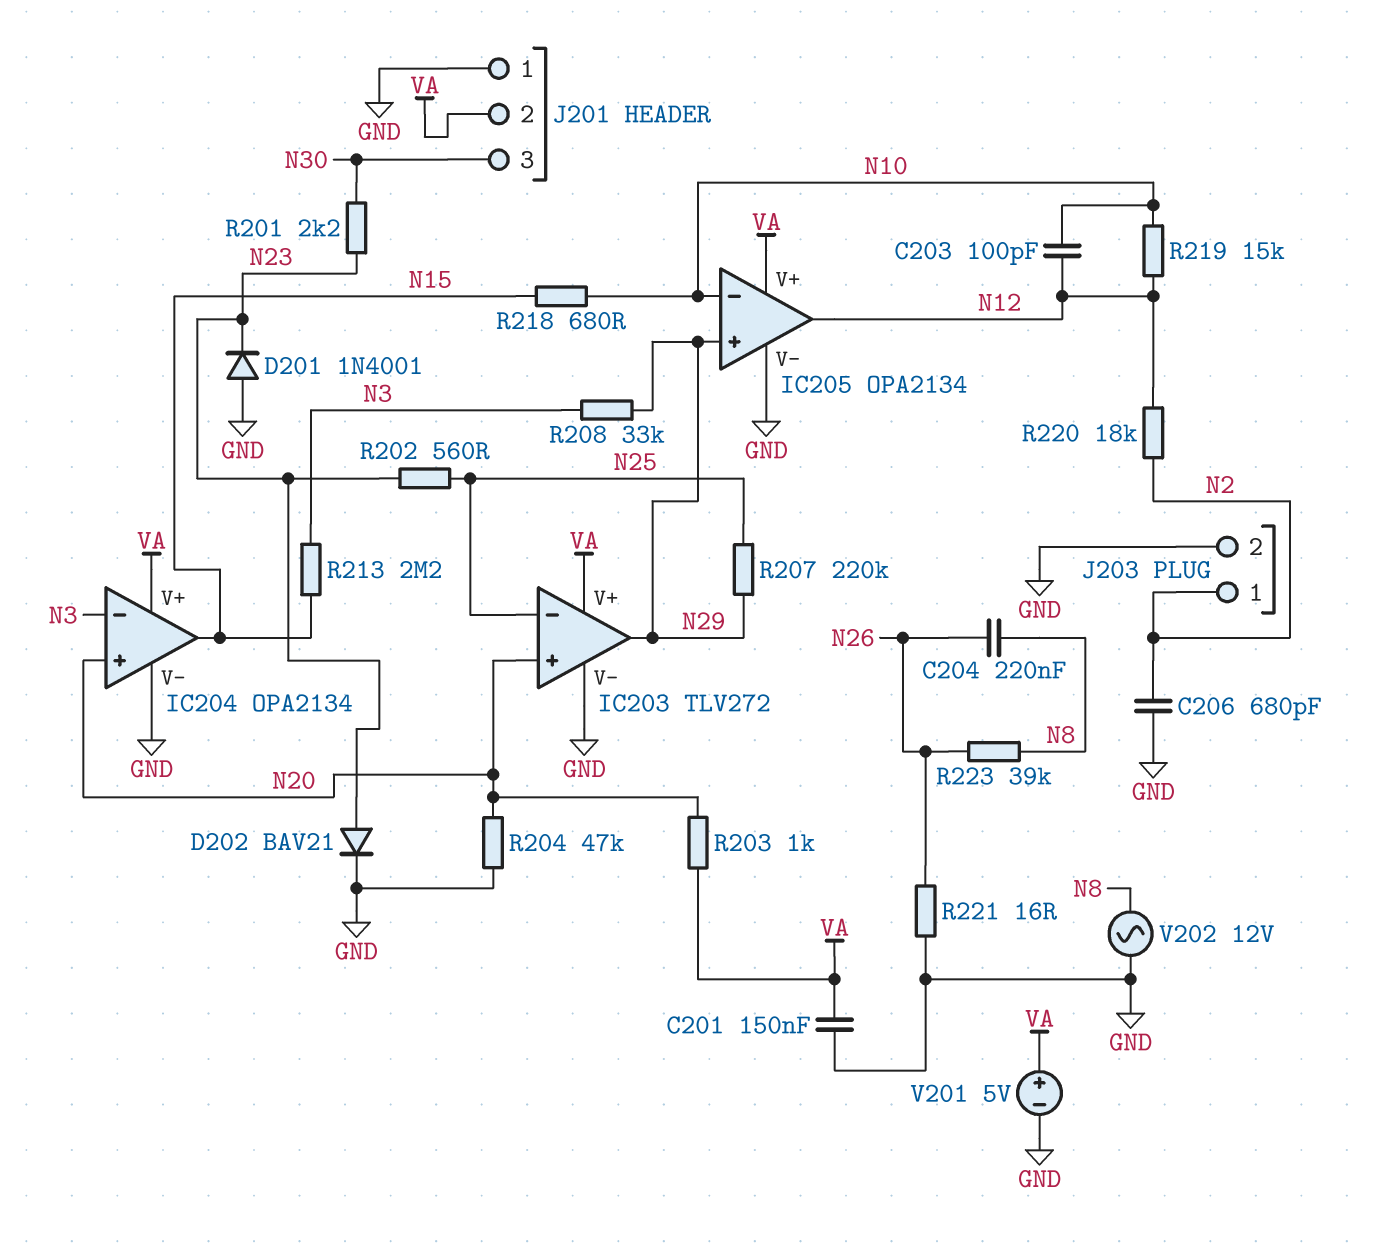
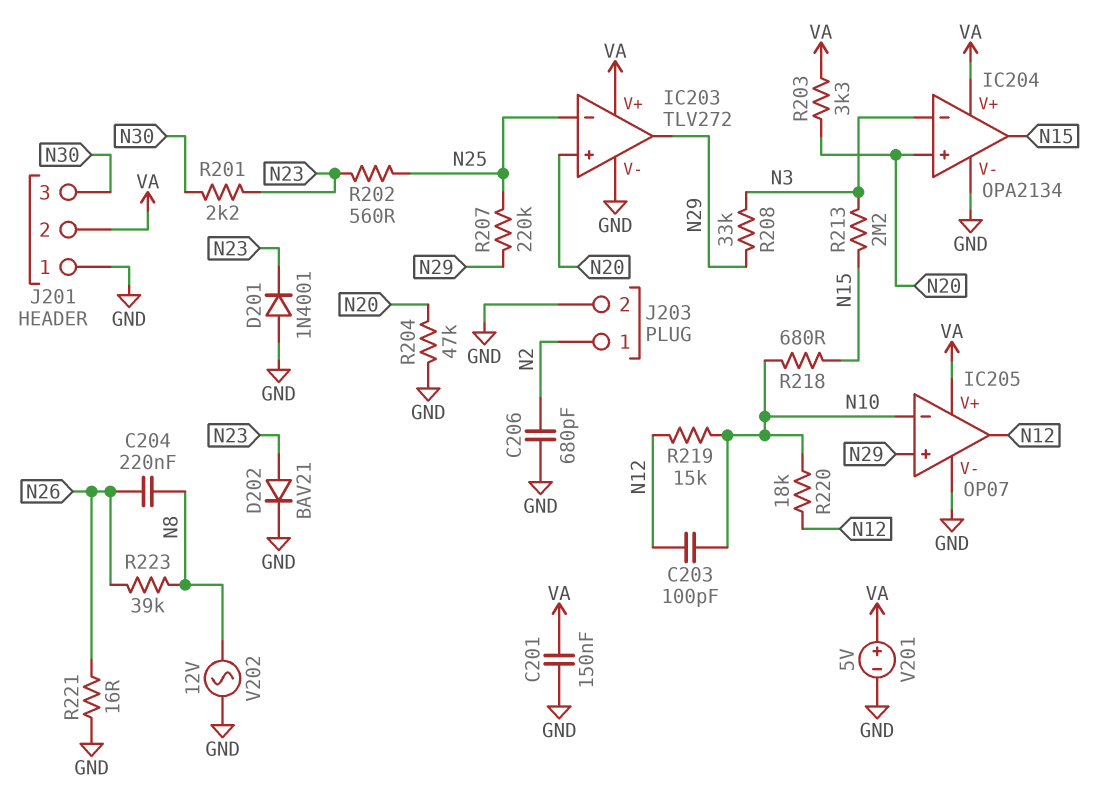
IC205: OPA2134 -> OP07
R203: 1k (N20, VA) -> 3.3k (N20, VA)
R220: 18k (N2, N12) -> 18k (N10, N12)

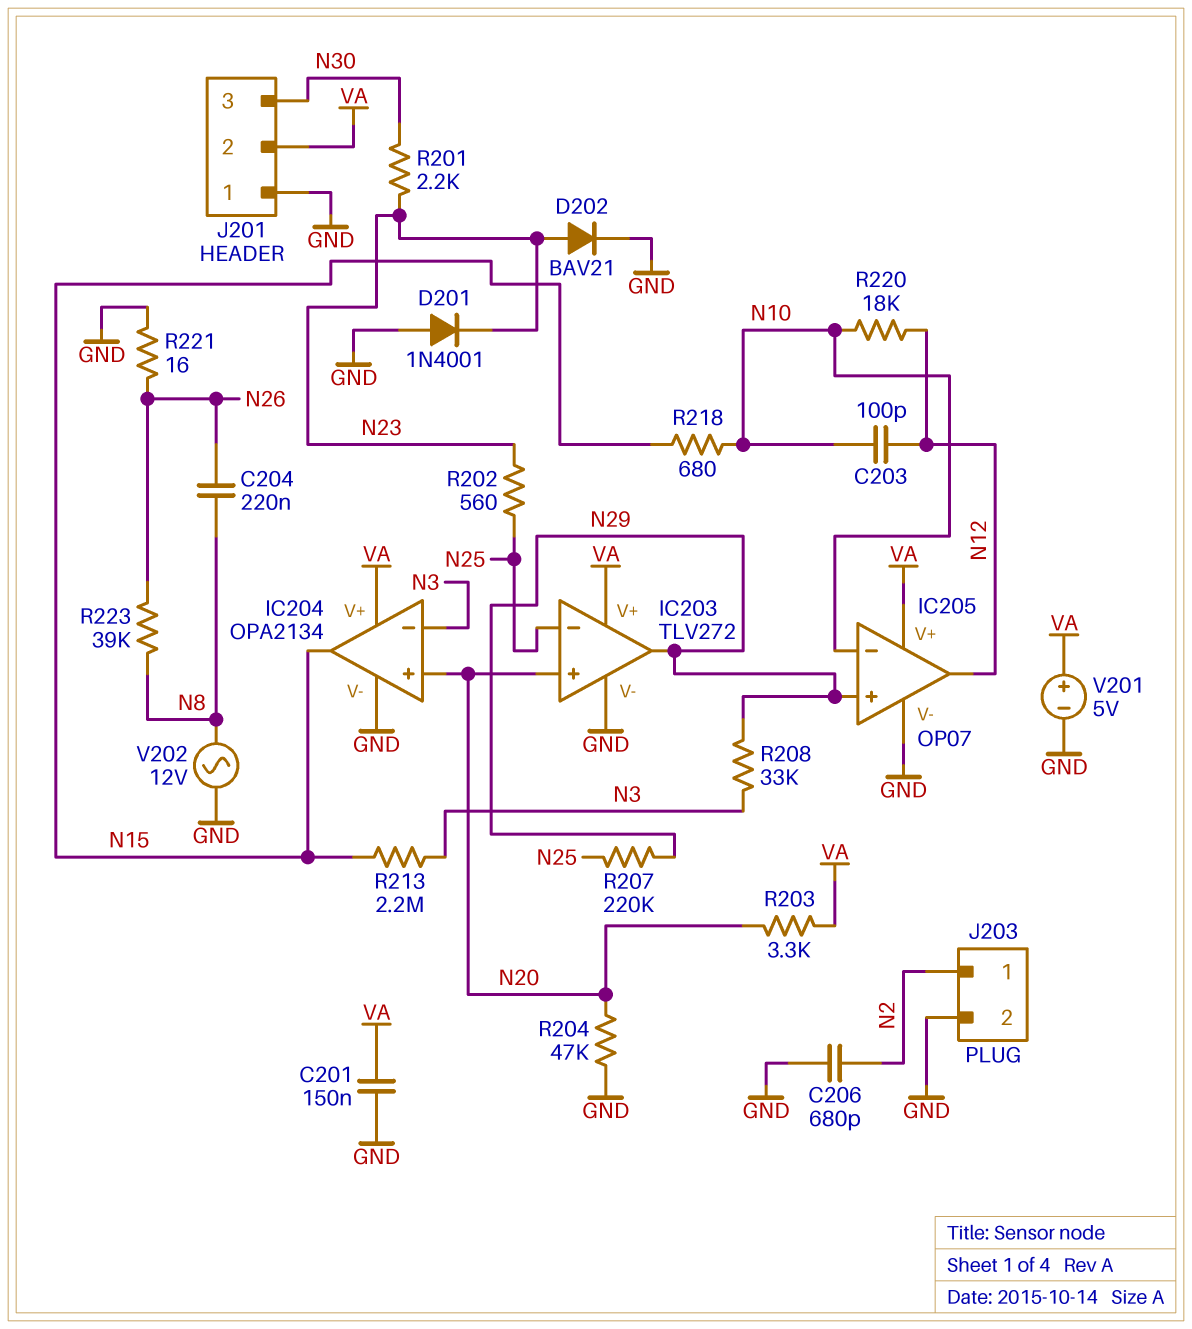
R219: 15k (N10, N12) -> none

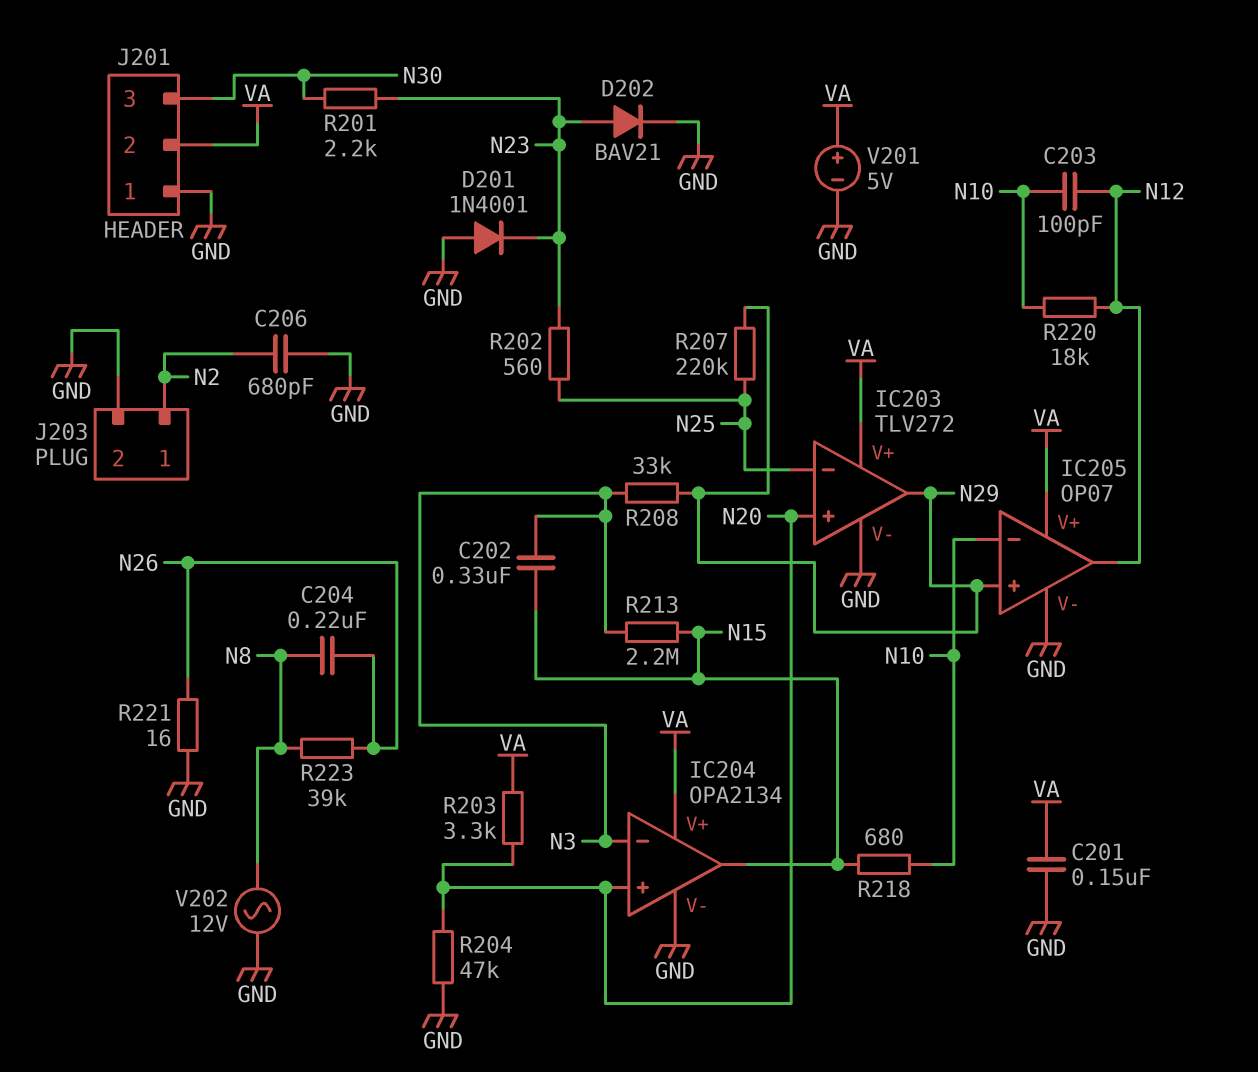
C202: none -> 330nF (N3, N15)

